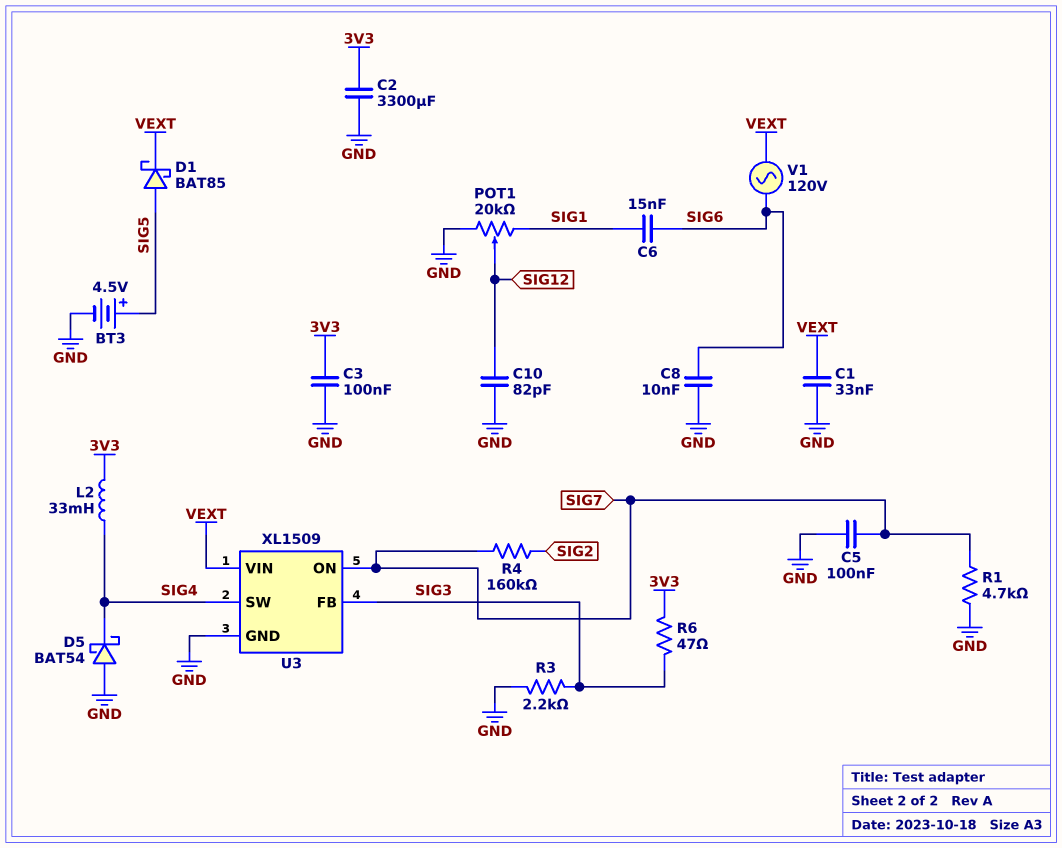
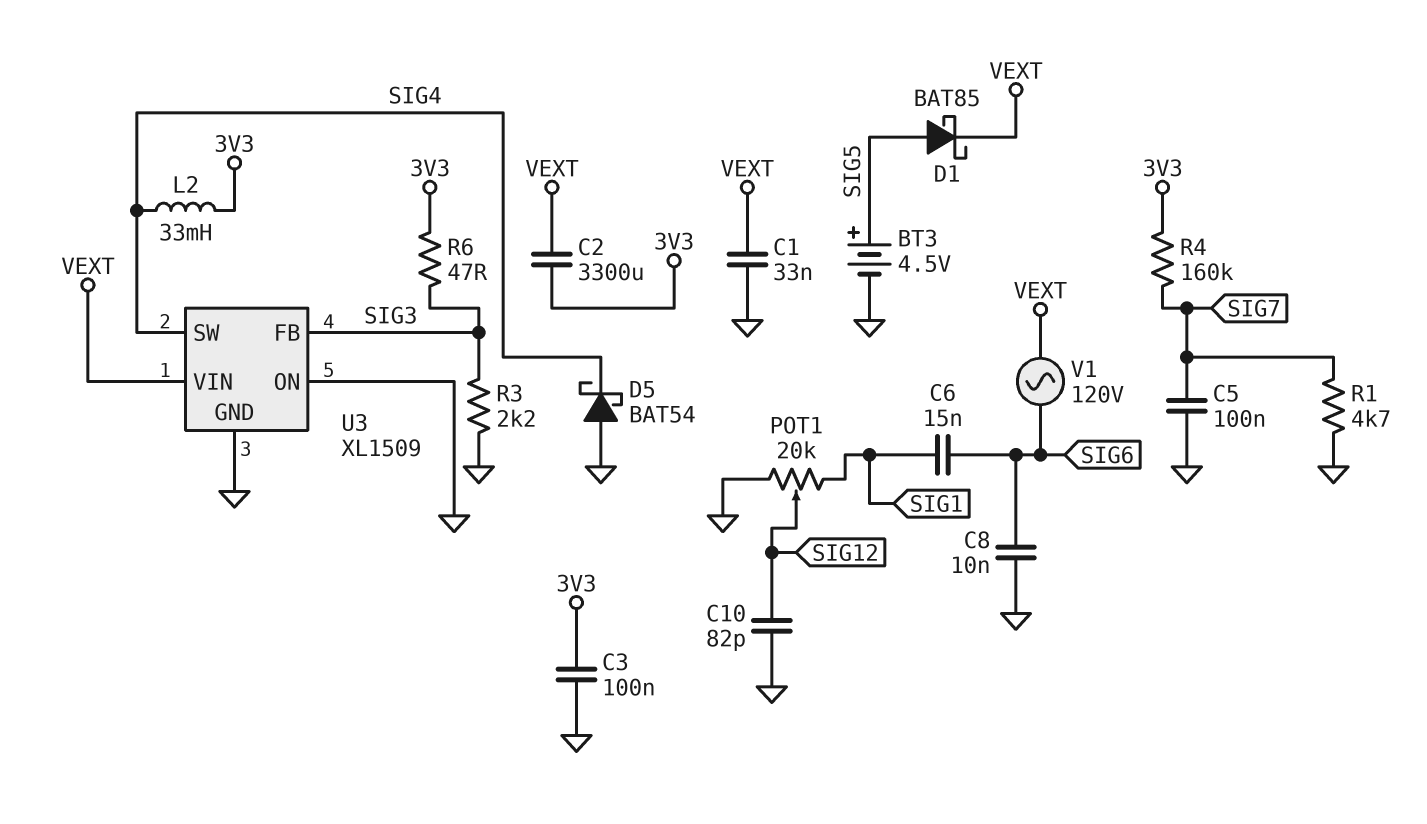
C2: 3300uF (3V3, GND) -> 3300uF (3V3, VEXT)
R4: 160k (SIG2, SIG7) -> 160k (3V3, SIG7)
U3 pin ON: SIG7 -> GND

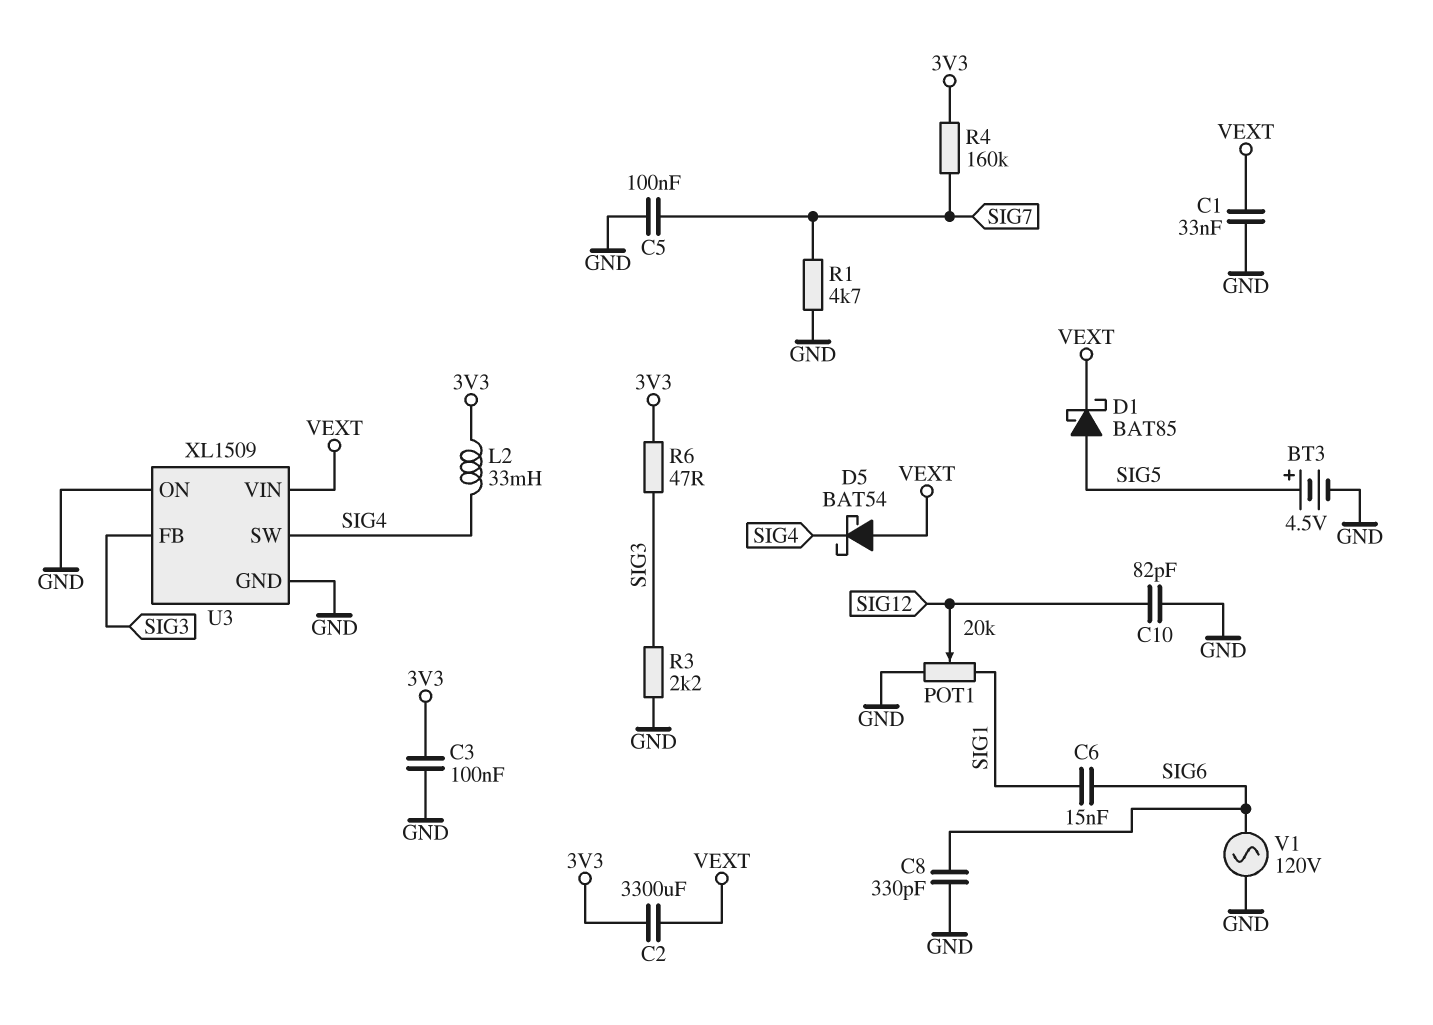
C8: 10nF (GND, SIG6) -> 330pF (GND, SIG6)
D5: schottky BAT54 (A GND, K SIG4) -> schottky BAT54 (A VEXT, K SIG4)
V1: AC 120V (SIG6, VEXT) -> AC 120V (GND, SIG6)

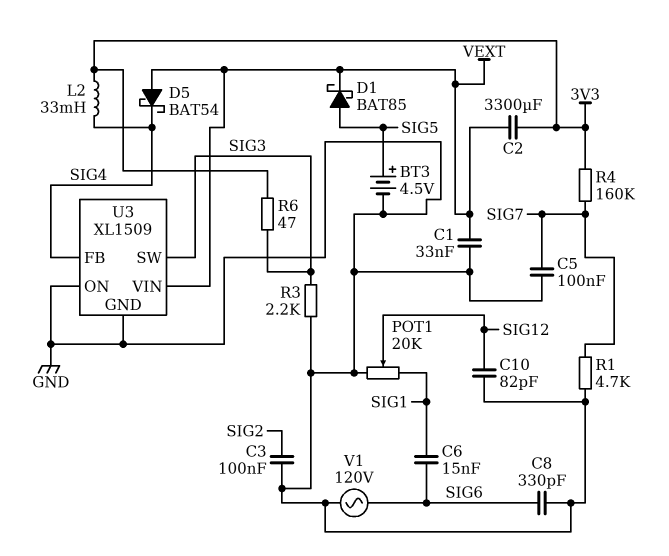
C3: 100nF (3V3, GND) -> 100nF (GND, SIG2)
U3 pin FB: SIG3 -> SIG4
U3 pin SW: SIG4 -> SIG3

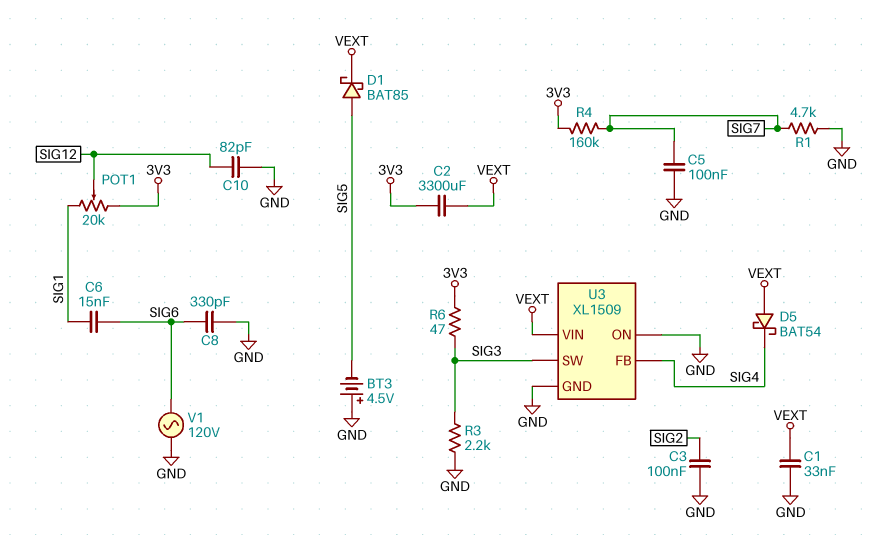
BT3: 4.5V (plus SIG5, minus GND) -> 4.5V (plus GND, minus SIG5)
L2: 33mH (3V3, SIG4) -> none
POT1: 20k (GND, SIG1, wiper SIG12) -> 20k (3V3, SIG1, wiper SIG12)

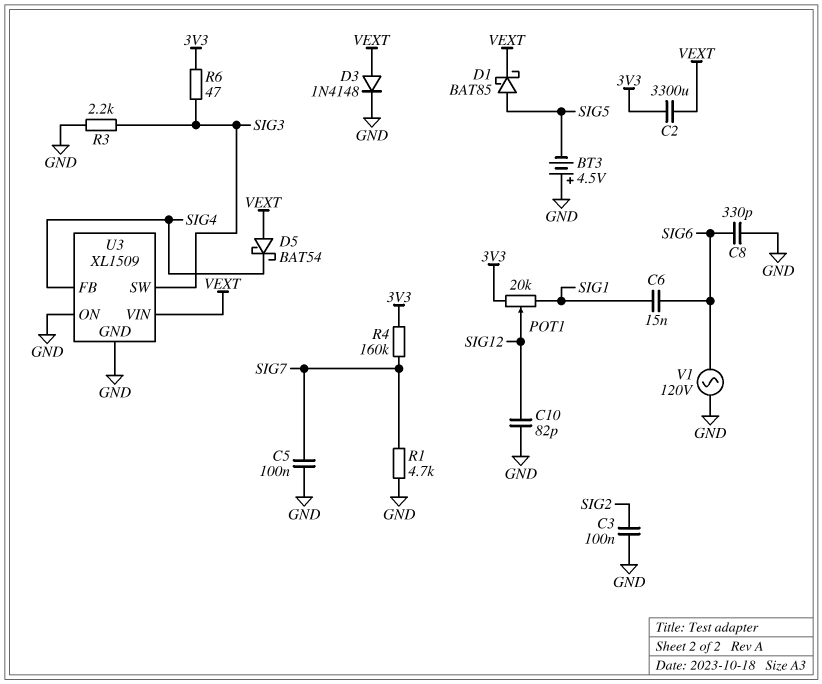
C1: 33nF (GND, VEXT) -> none
D3: none -> diode 1N4148 (A VEXT, K GND)

